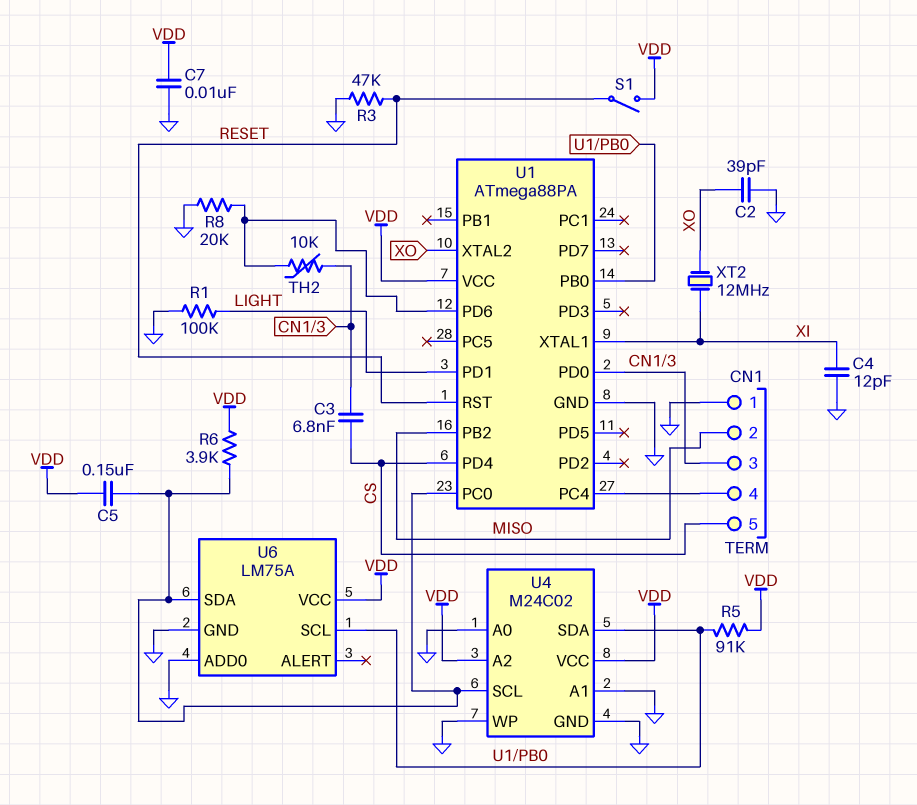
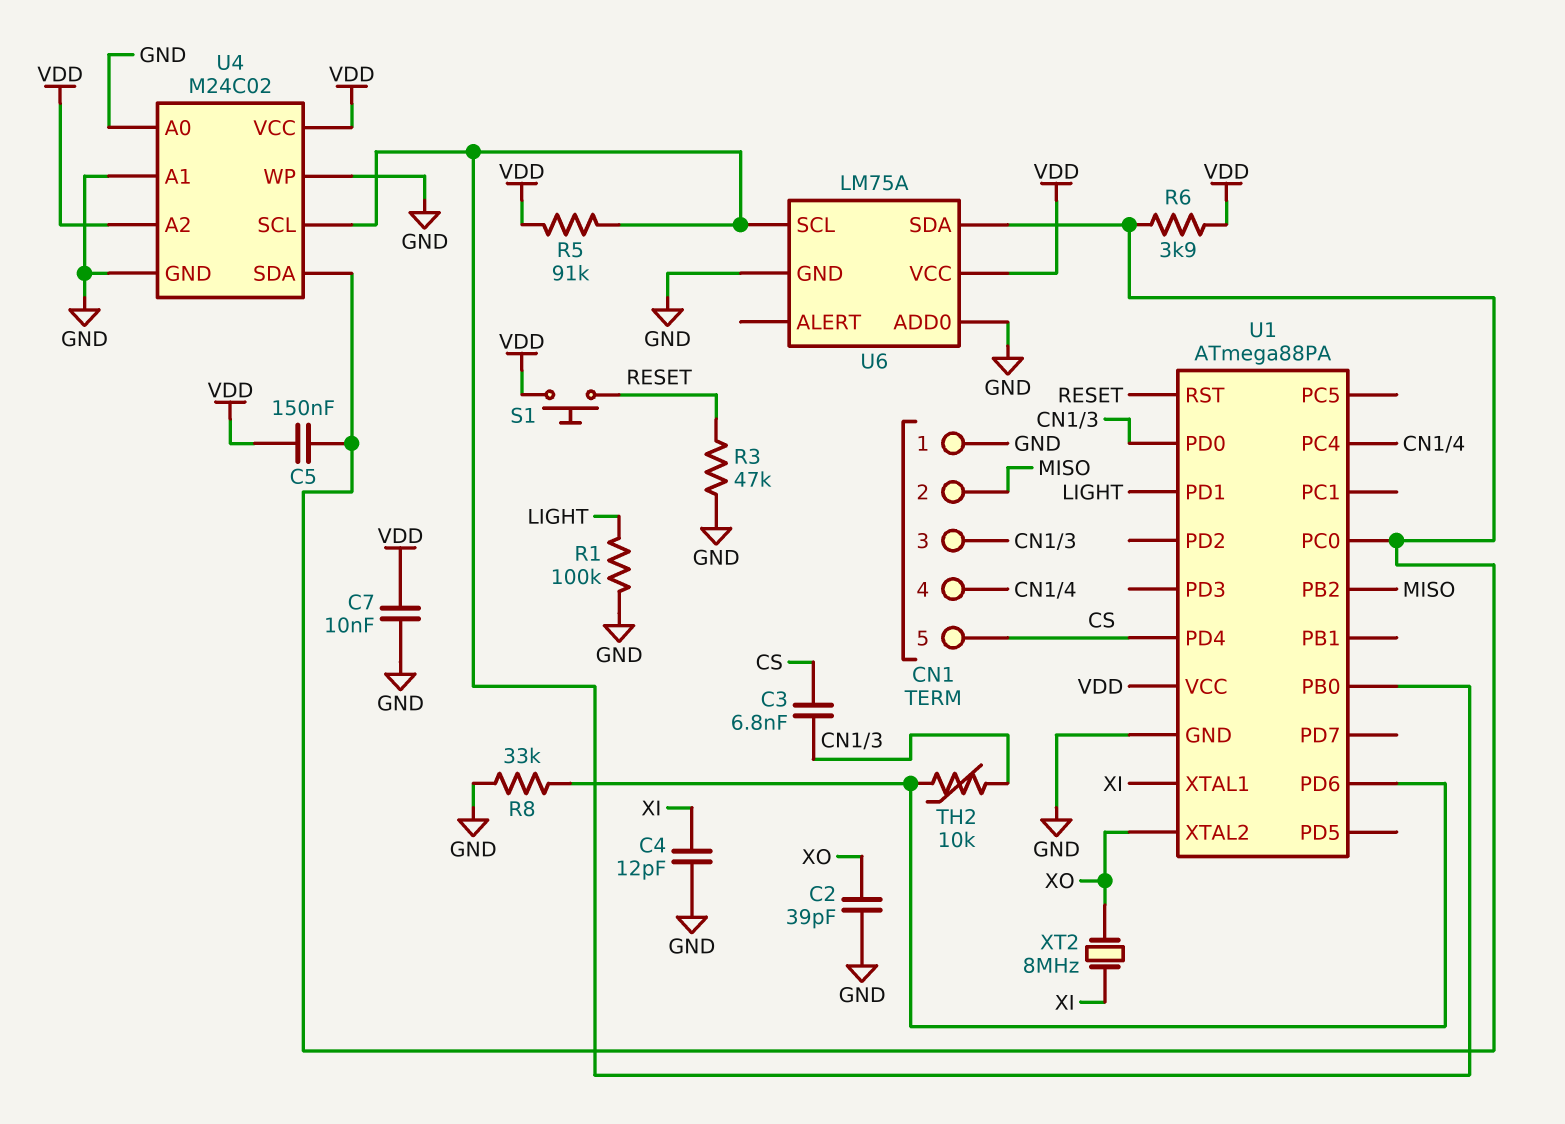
R8: 20k (GND, U1/PD6) -> 33k (GND, U1/PD6)
S1: switch (RESET, VDD) -> button (RESET, VDD)
U4 pin SCL: U1/PC0 -> U1/PB0
U4 pin SDA: U1/PB0 -> U1/PC0
XT2: 12MHz (XI, XO) -> 8MHz (XI, XO)

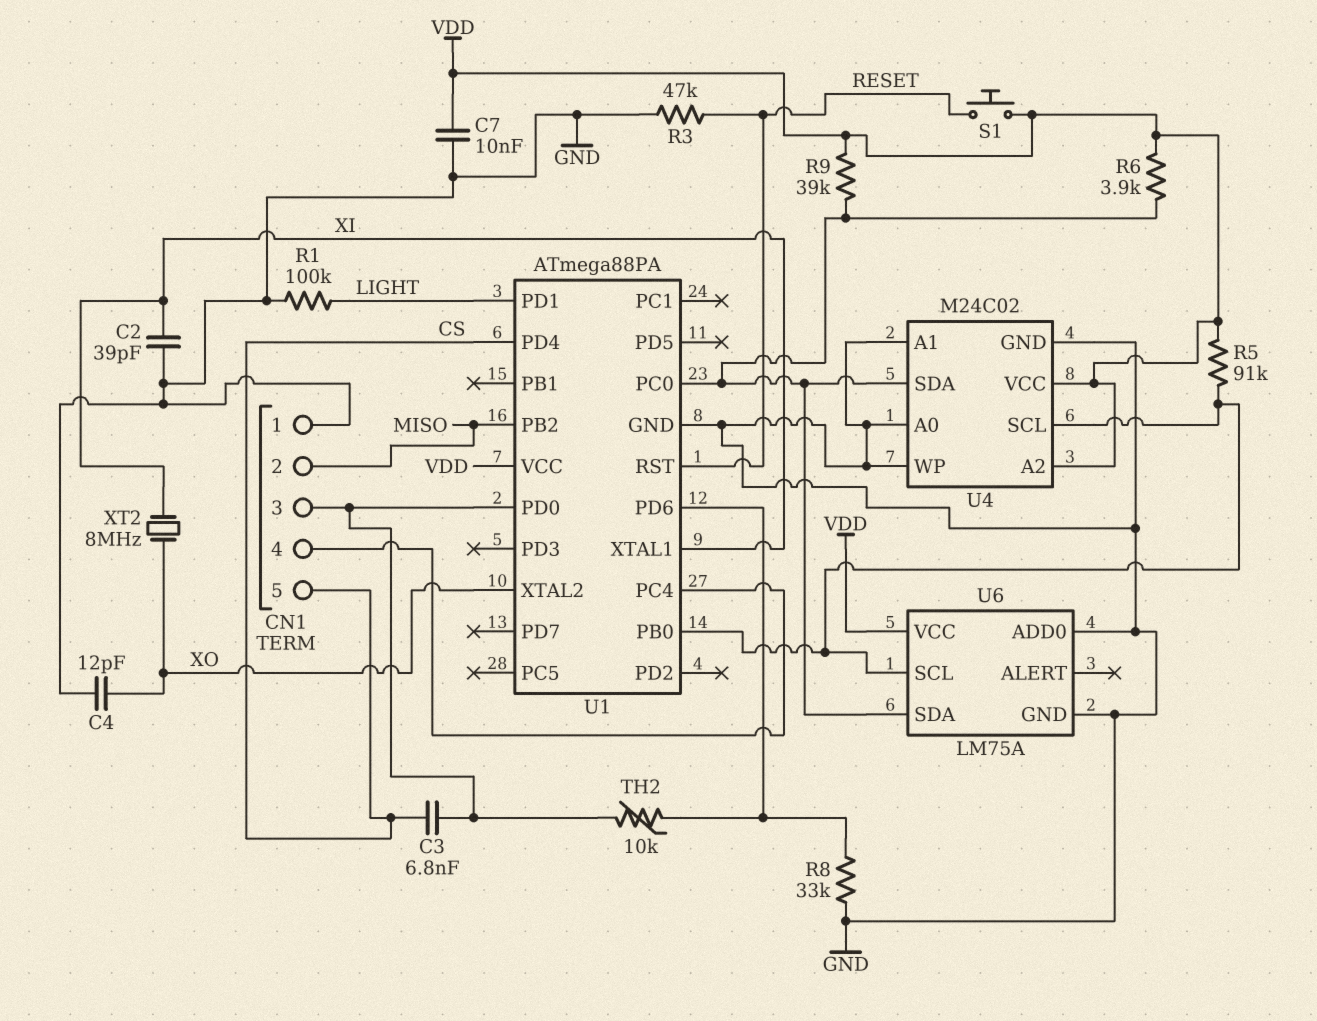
C2: 39pF (GND, XO) -> 39pF (GND, XI)
C4: 12pF (GND, XI) -> 12pF (GND, XO)
C5: 150nF (U1/PC0, VDD) -> none
R9: none -> 39k (U1/PC0, VDD)

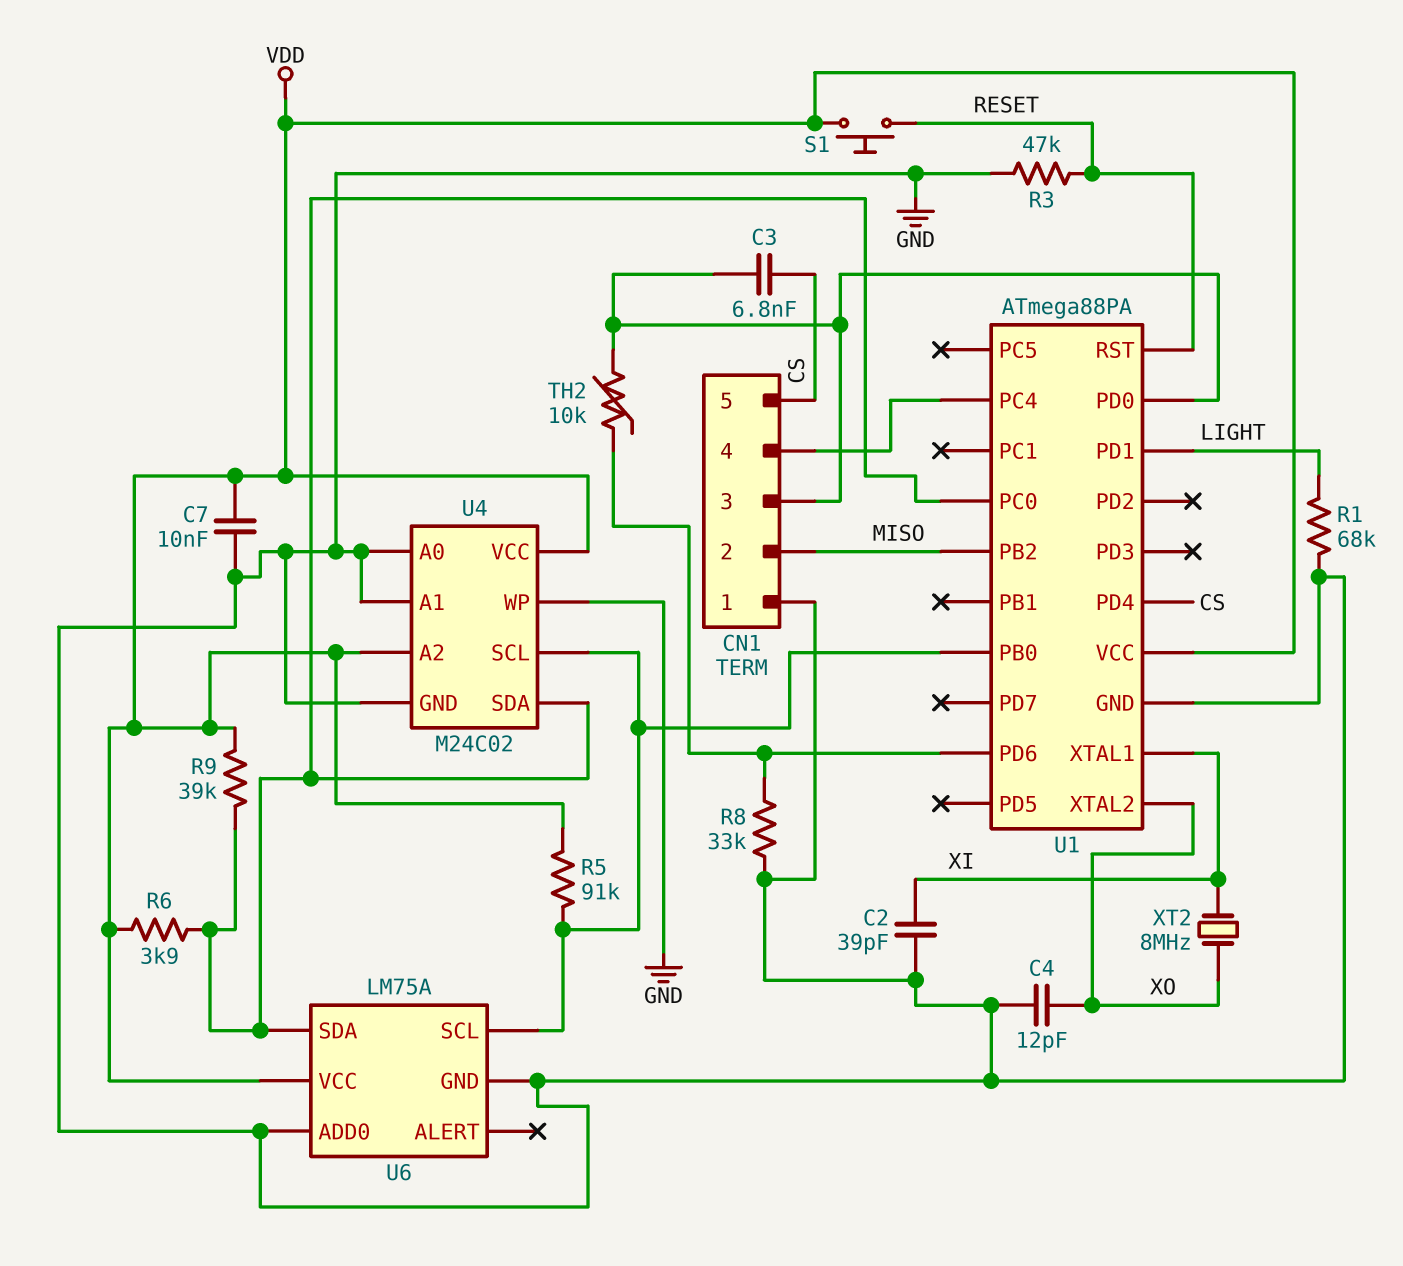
R1: 100k (GND, LIGHT) -> 68k (GND, LIGHT)

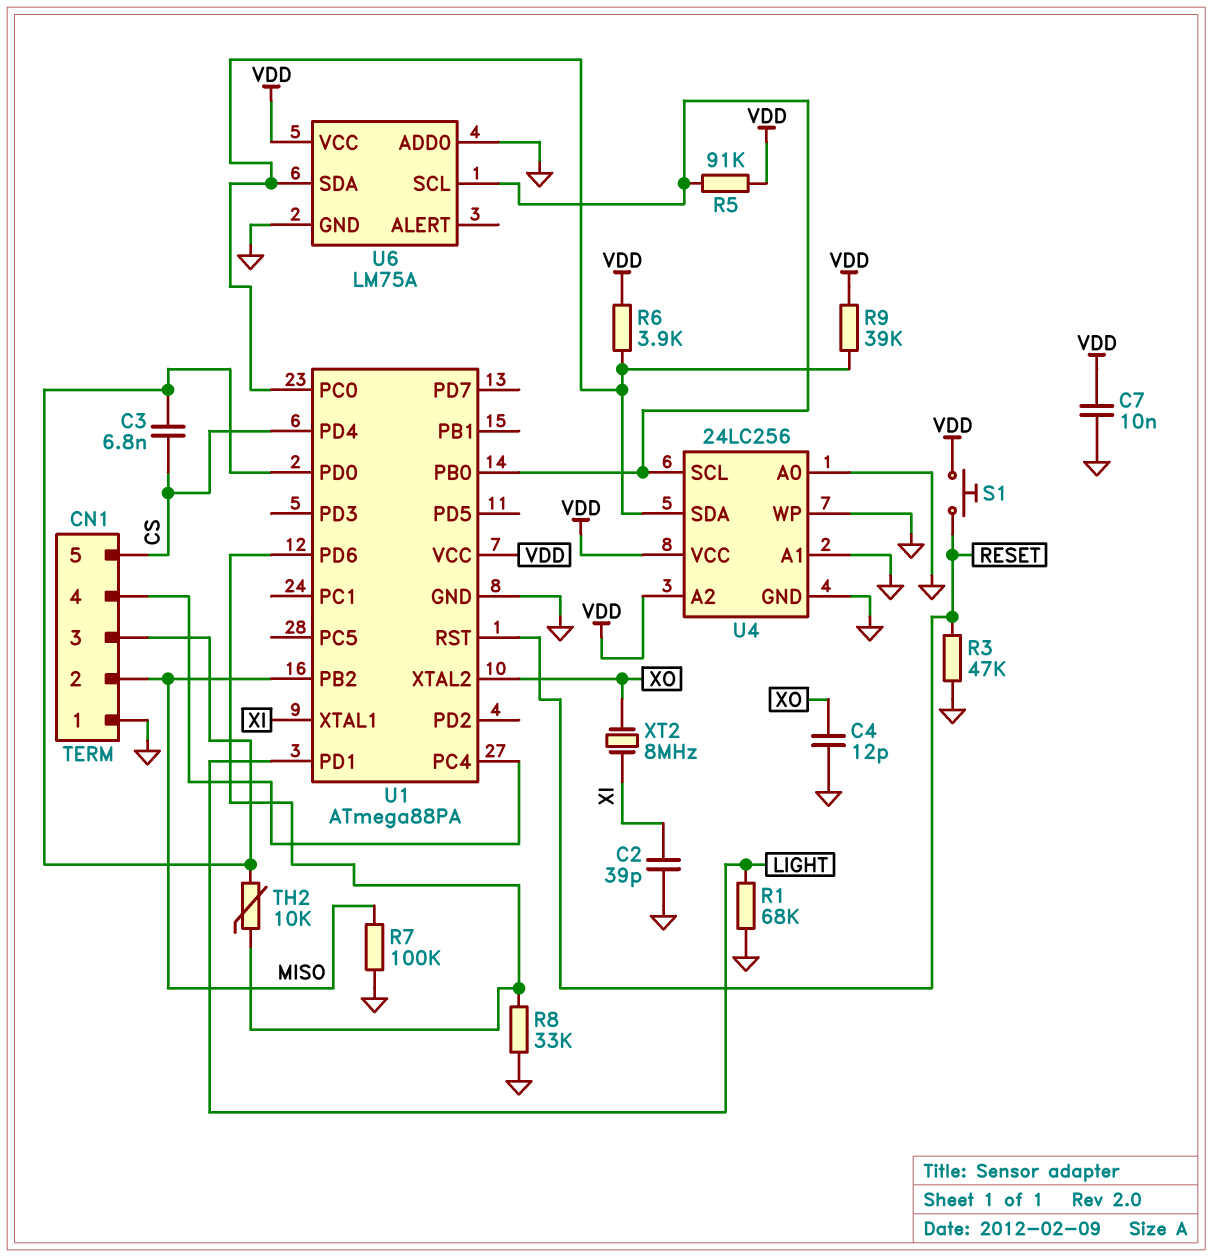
R7: none -> 100k (GND, MISO)
U4: M24C02 -> 24LC256

